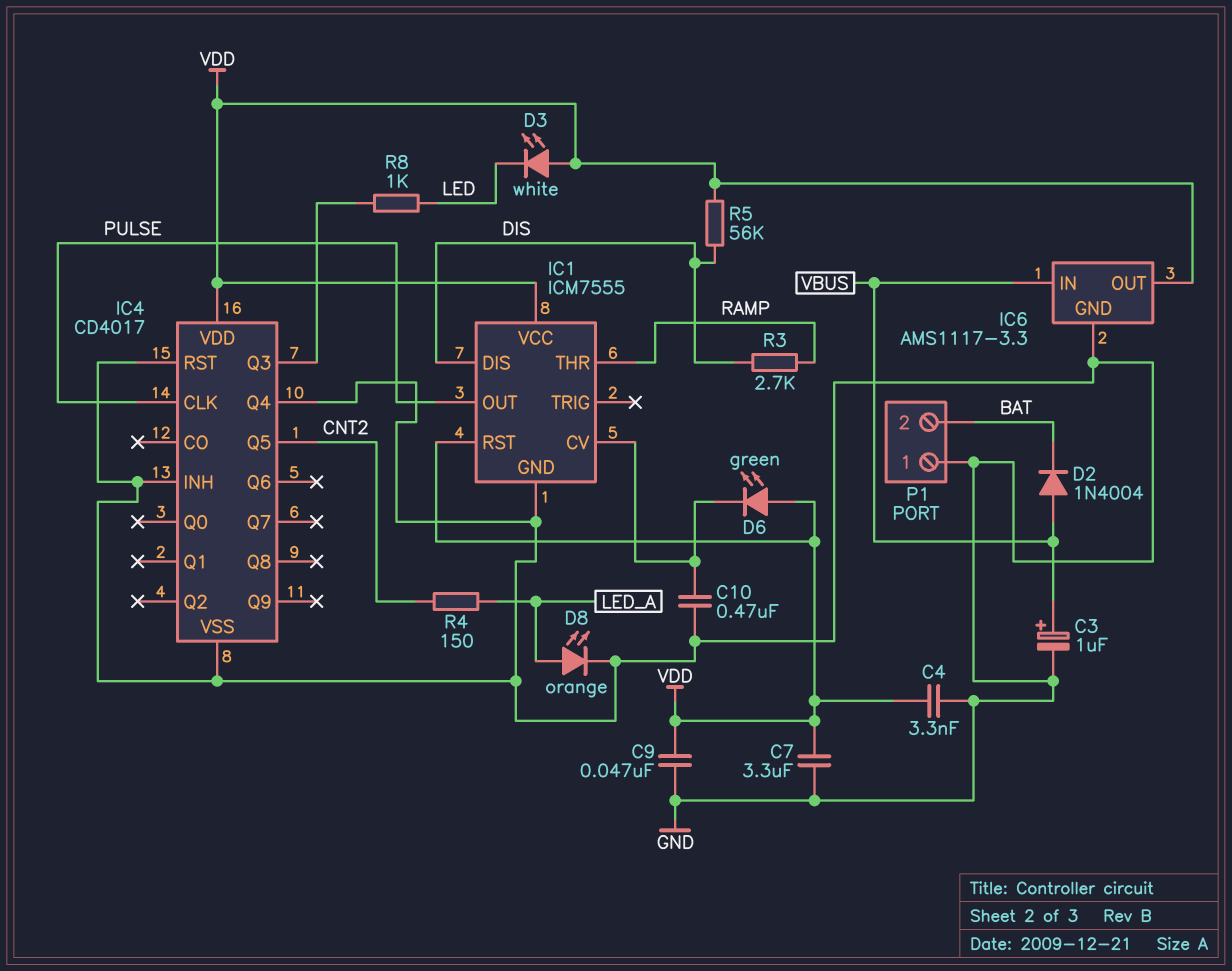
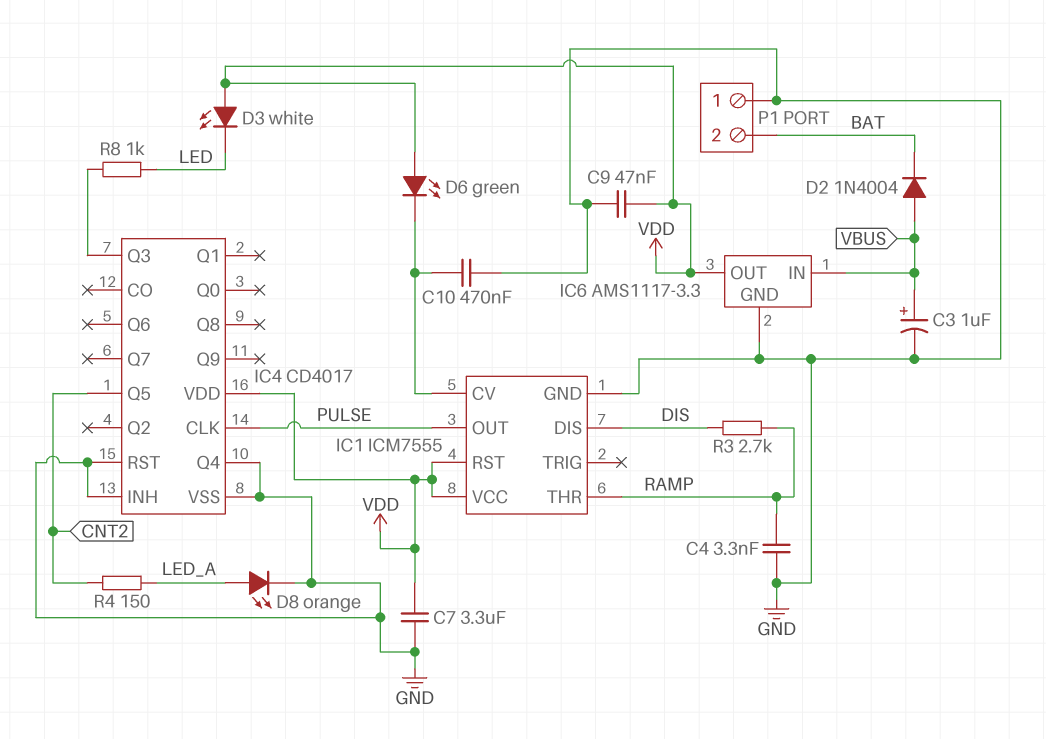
C4: 3.3nF (GND, VDD) -> 3.3nF (GND, RAMP)
R5: 56k (DIS, VDD) -> none

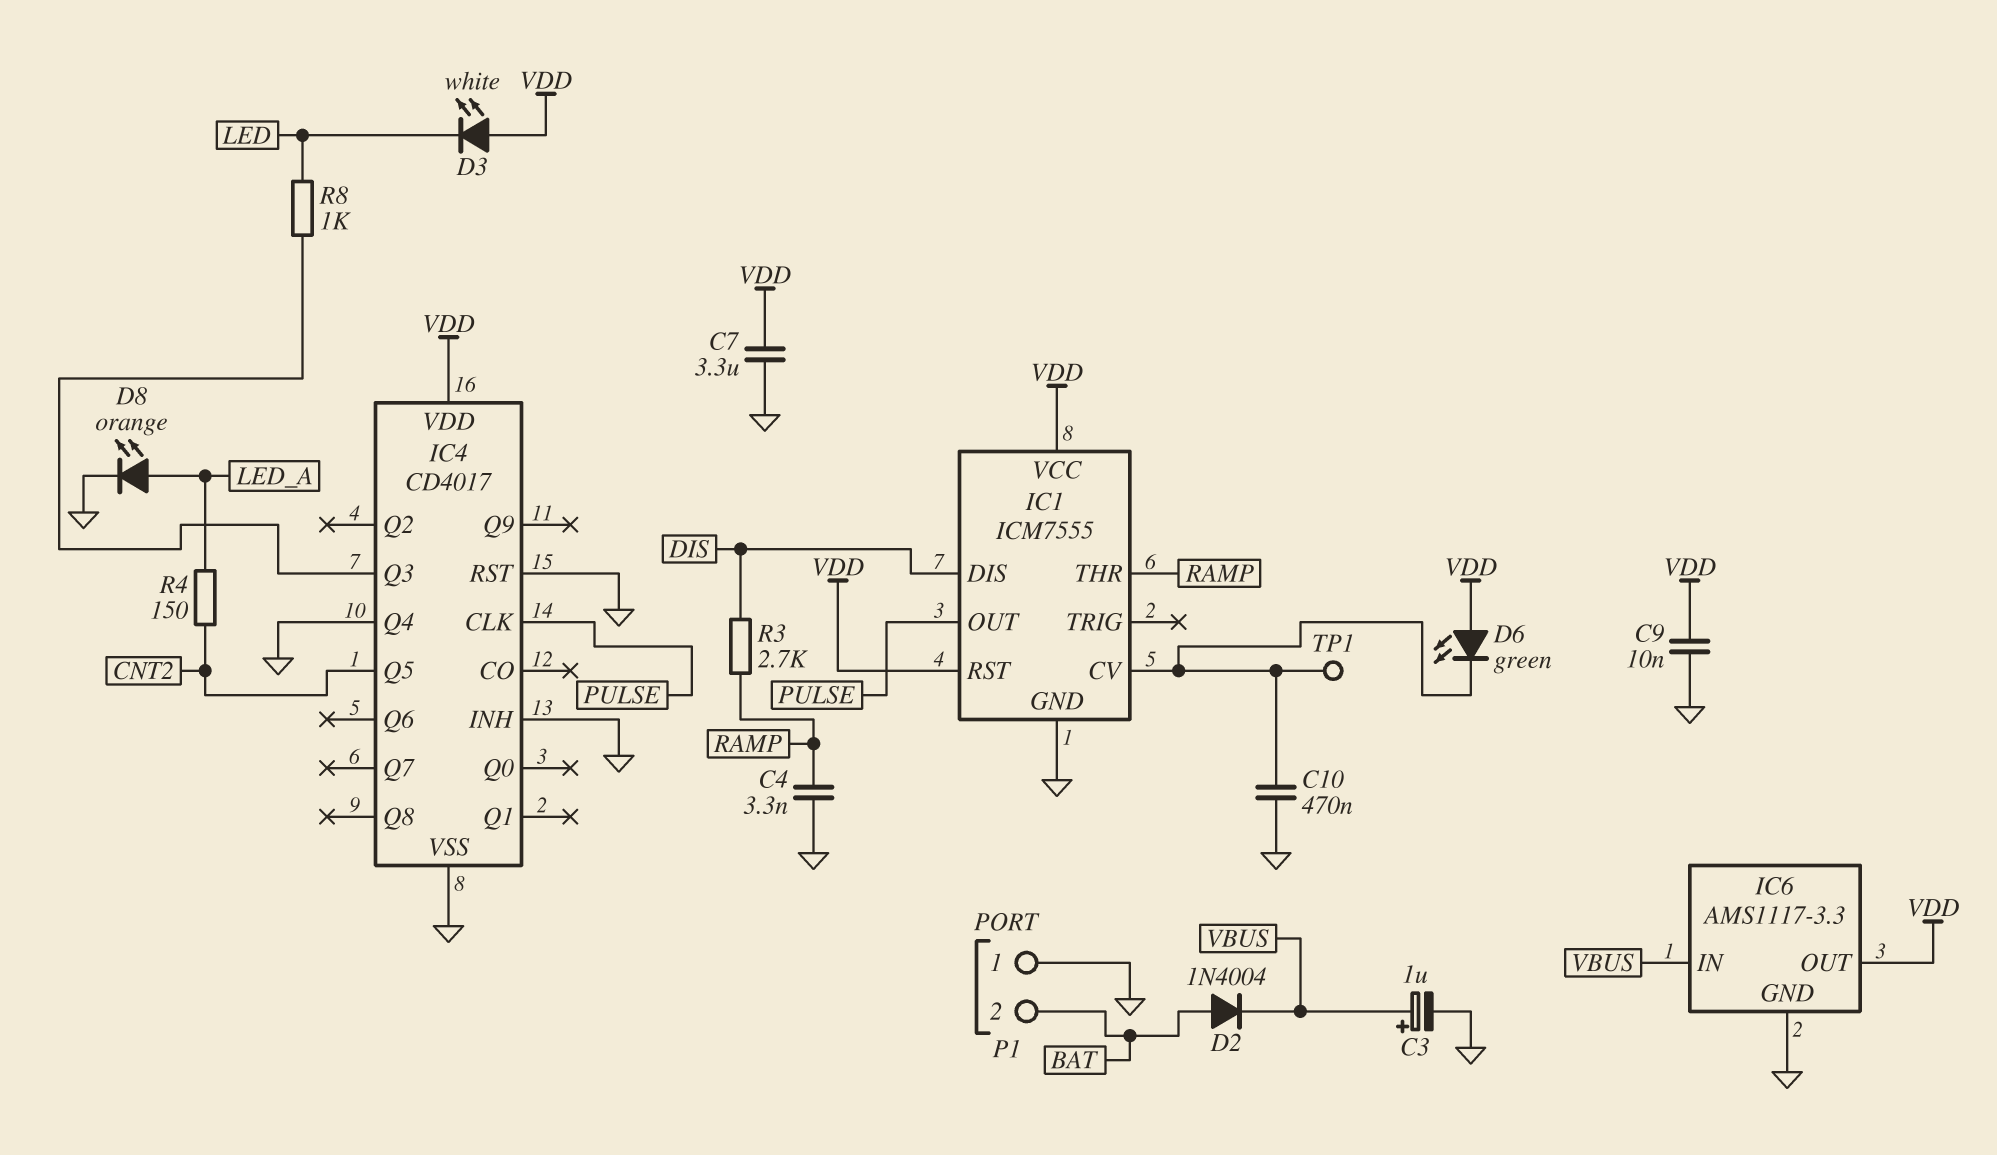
C9: 47nF (GND, VDD) -> 10nF (GND, VDD)
D2: diode 1N4004 (A VBUS, K BAT) -> diode 1N4004 (A BAT, K VBUS)
TP1: none -> test point (IC1/CV)

